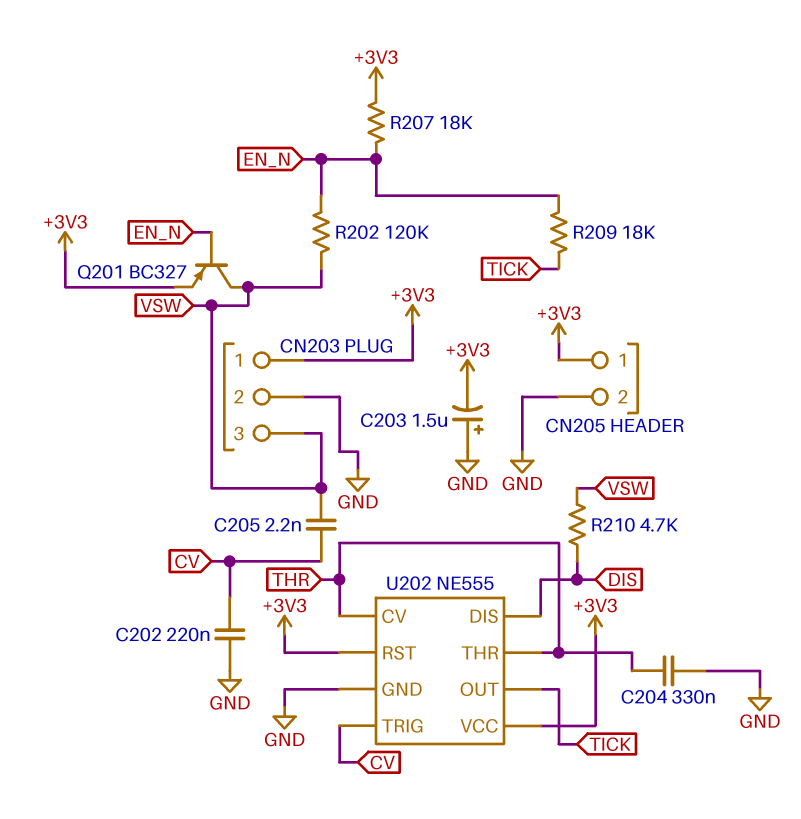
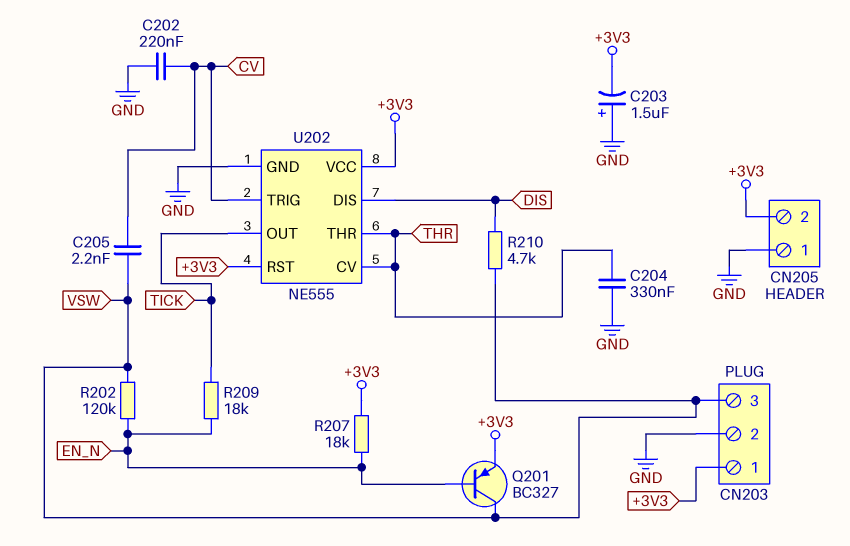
CN205 pin 1: +3V3 -> GND
CN205 pin 2: GND -> +3V3

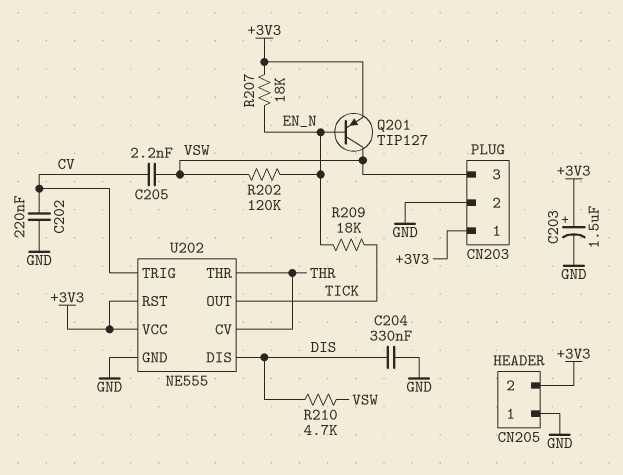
C203: 1.5uF (plus GND, minus +3V3) -> 1.5uF (plus +3V3, minus GND)
C204: 330nF (GND, THR) -> 330nF (DIS, GND)
Q201: PNP BC327 (B EN_N, C VSW, E +3V3) -> PNP TIP127 (B EN_N, C VSW, E +3V3)

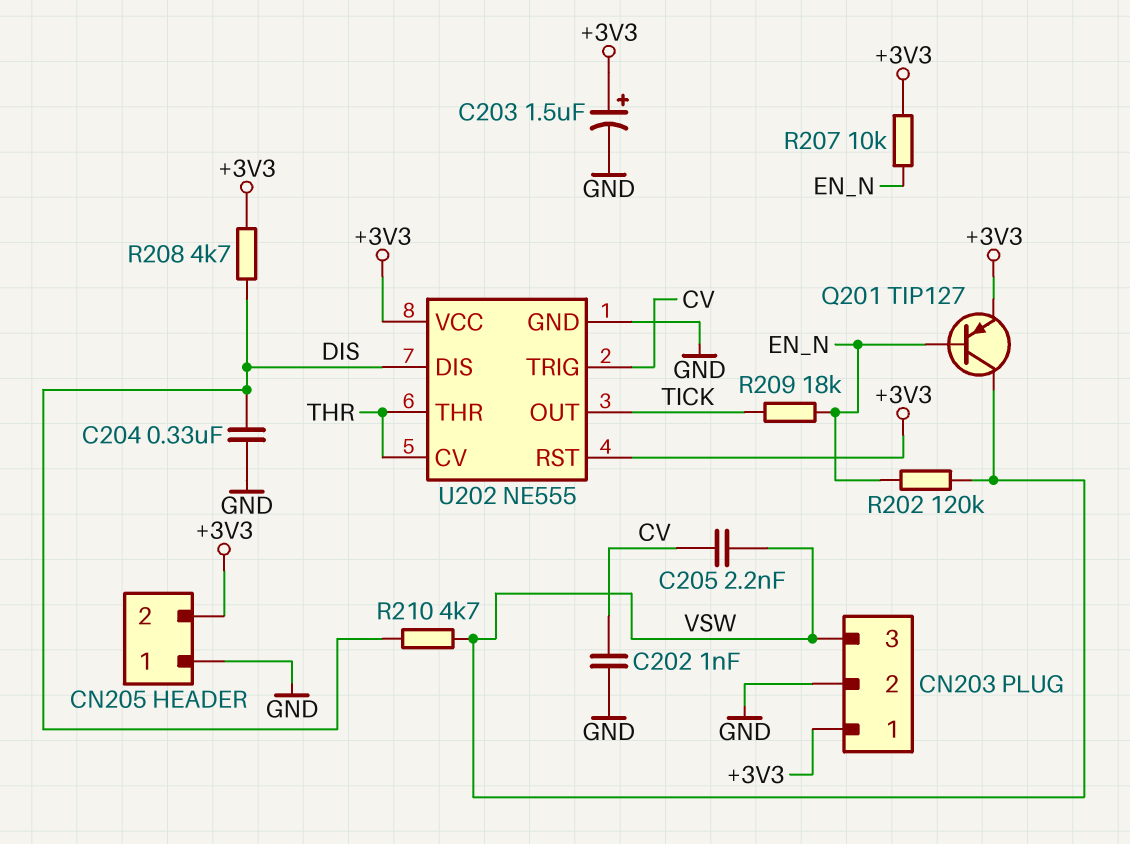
C202: 220nF (CV, GND) -> 1nF (CV, GND)
R207: 18k (+3V3, EN_N) -> 10k (+3V3, EN_N)
R208: none -> 4.7k (+3V3, DIS)

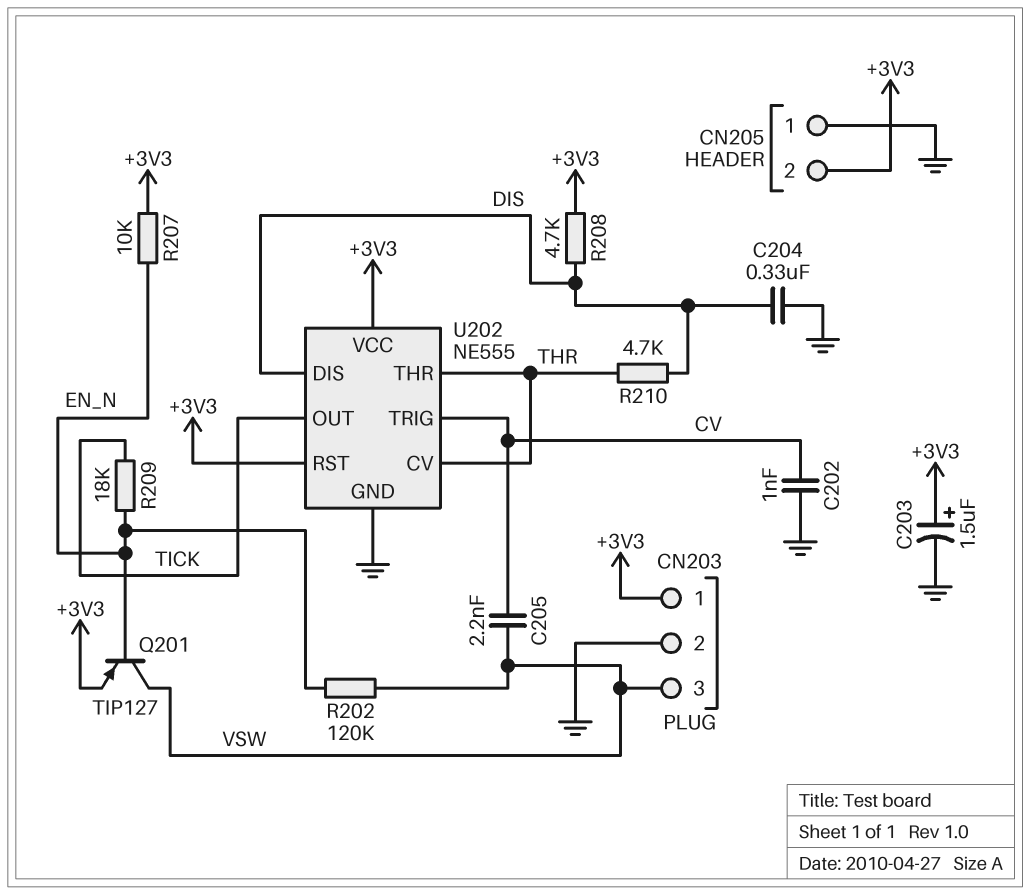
R210: 4.7k (DIS, VSW) -> 4.7k (DIS, THR)

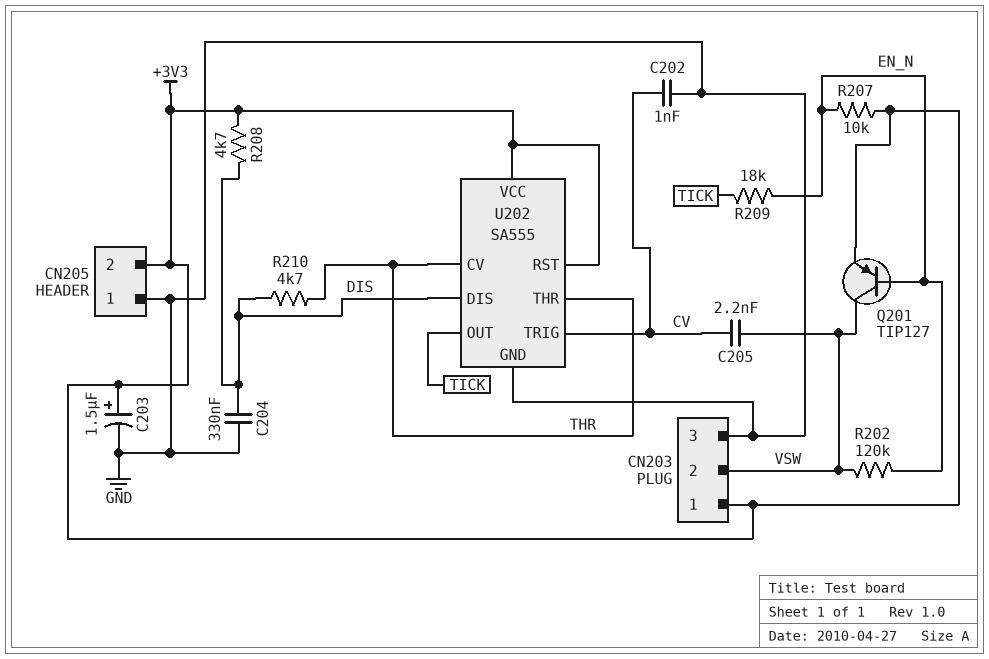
CN203 pin 2: GND -> VSW
CN203 pin 3: VSW -> GND
U202: NE555 -> SA555

